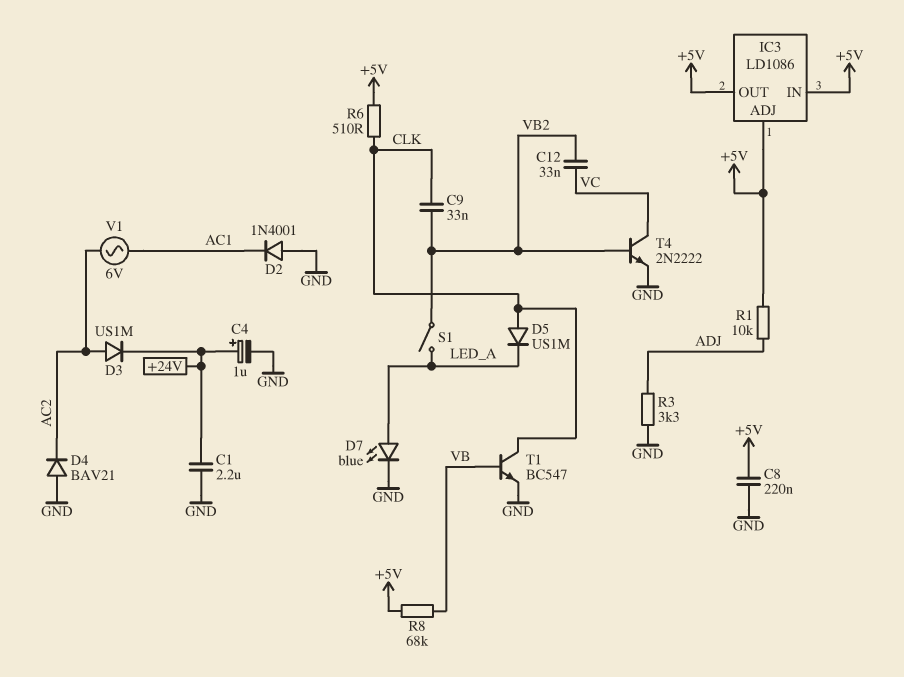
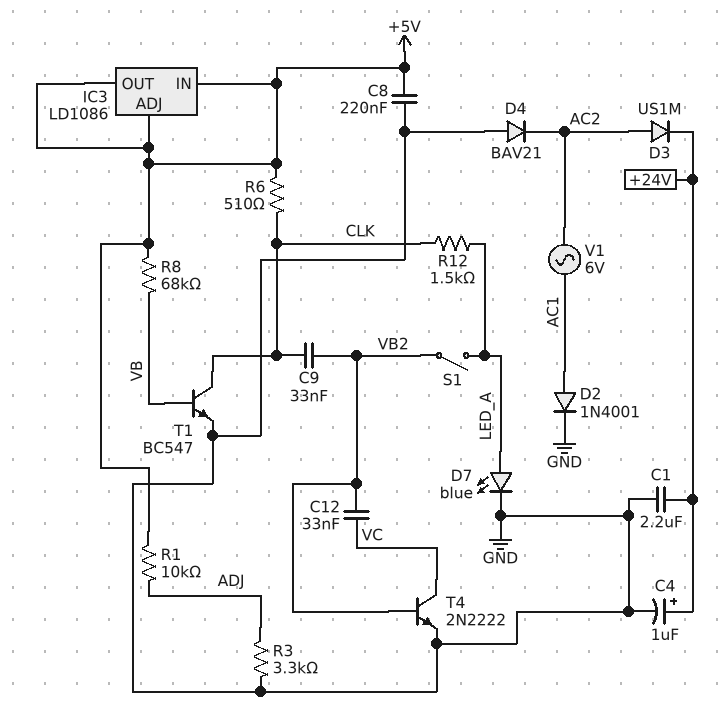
D2: diode 1N4001 (A GND, K AC1) -> diode 1N4001 (A AC1, K GND)
D5: diode US1M (A CLK, K LED_A) -> none
R12: none -> 1.5k (CLK, LED_A)

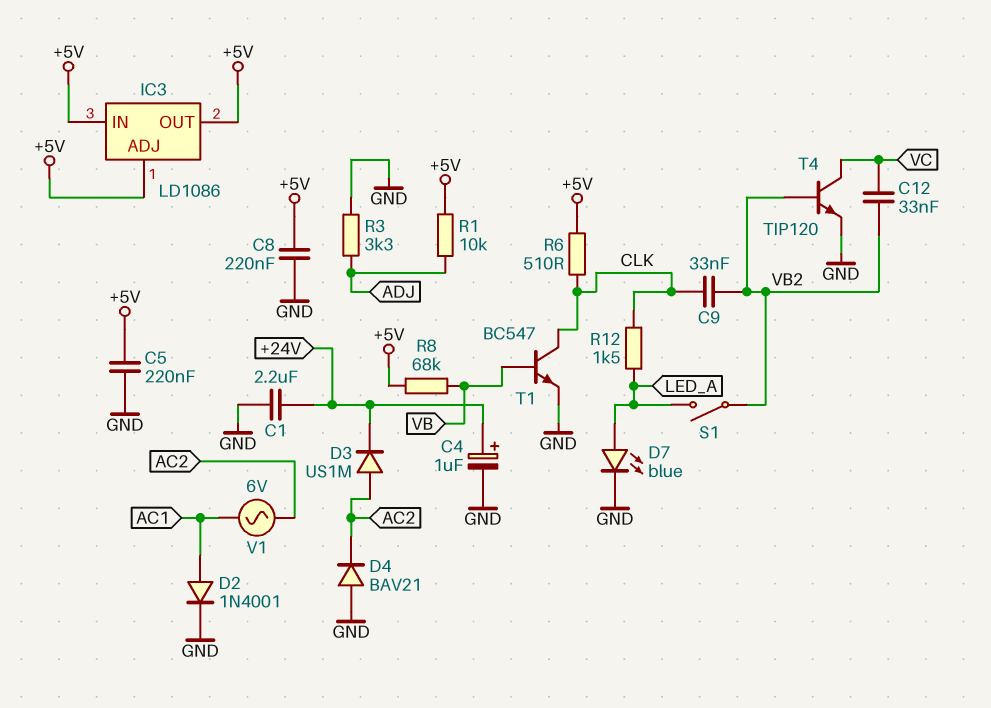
C5: none -> 220nF (+5V, GND)
T4: NPN 2N2222 (B VB2, C VC, E GND) -> NPN TIP120 (B VB2, C VC, E GND)

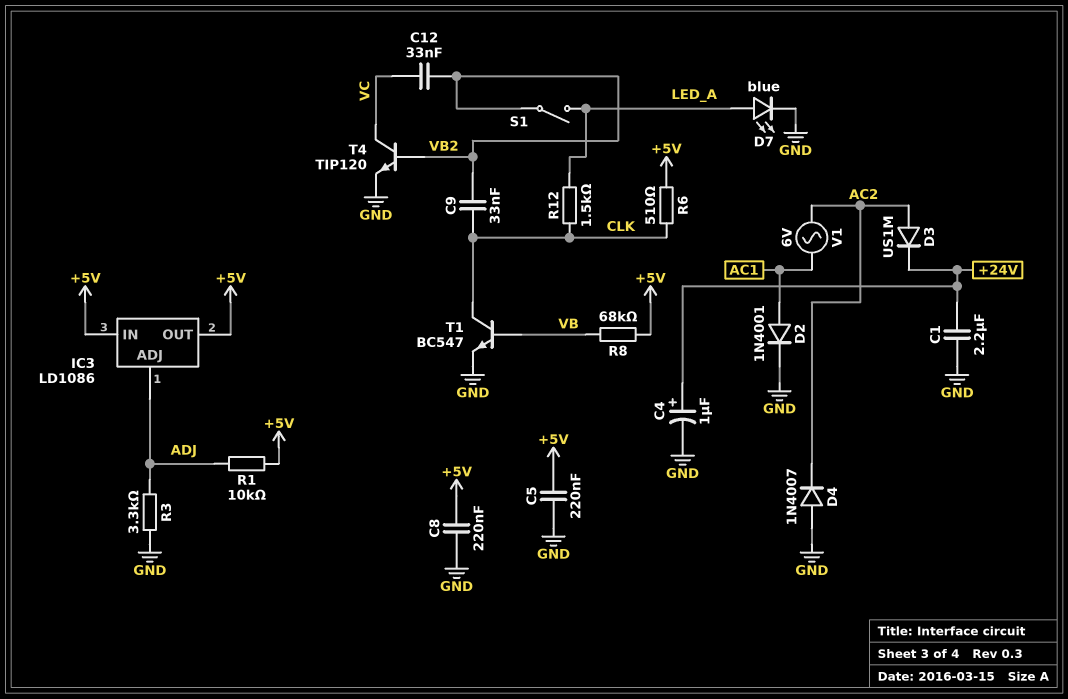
D4: diode BAV21 (A GND, K AC2) -> diode 1N4007 (A GND, K AC2)
IC3 pin ADJ: +5V -> ADJ

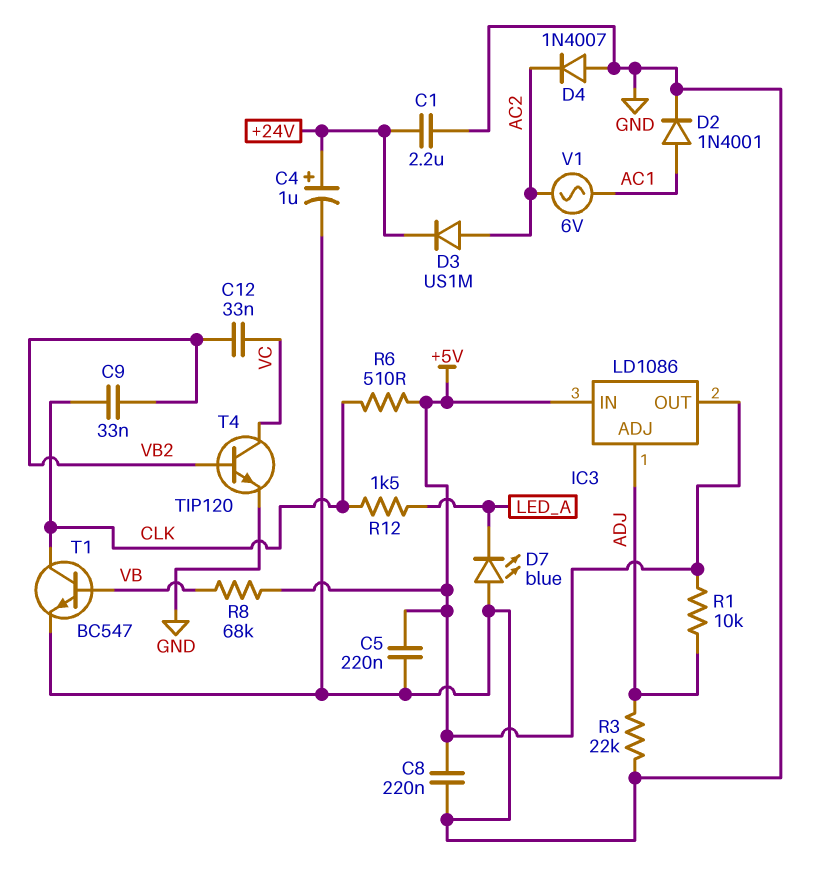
D7: LED blue (A LED_A, K GND) -> LED blue (A GND, K LED_A)
R3: 3.3k (ADJ, GND) -> 22k (ADJ, GND)
S1: switch (LED_A, VB2) -> none

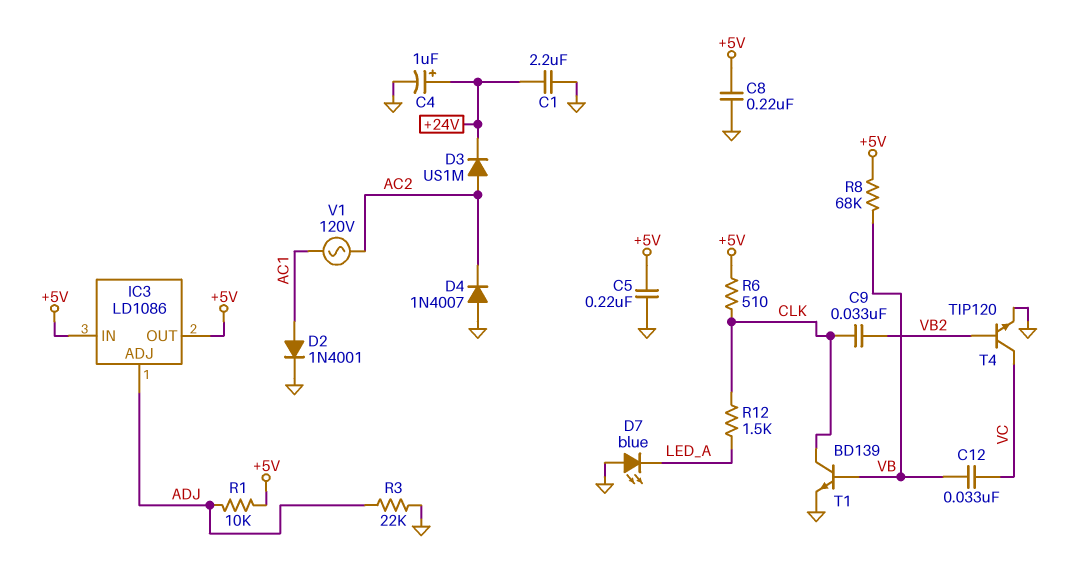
C12: 33nF (VB2, VC) -> 33nF (VB, VC)
T1: NPN BC547 (B VB, C CLK, E GND) -> NPN BD139 (B VB, C CLK, E GND)
V1: AC 6V (AC1, AC2) -> AC 120V (AC1, AC2)

